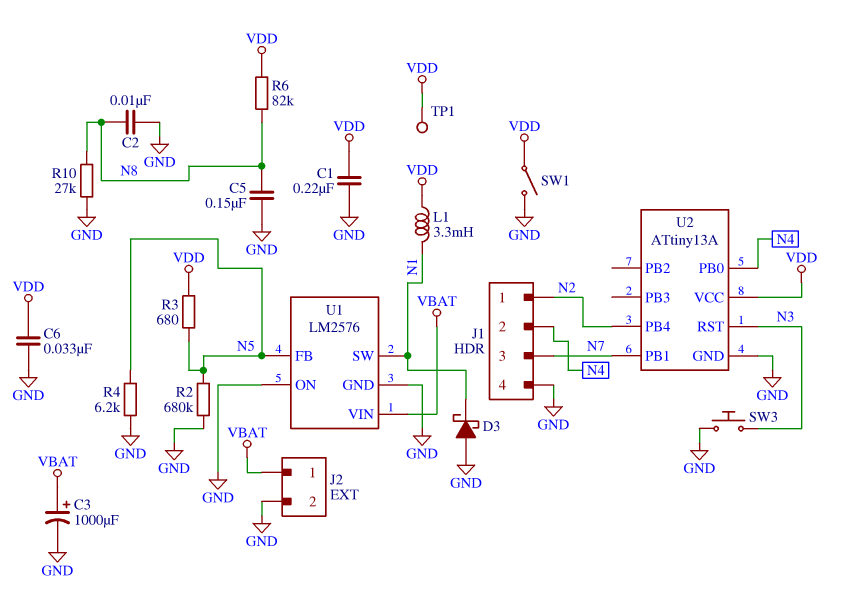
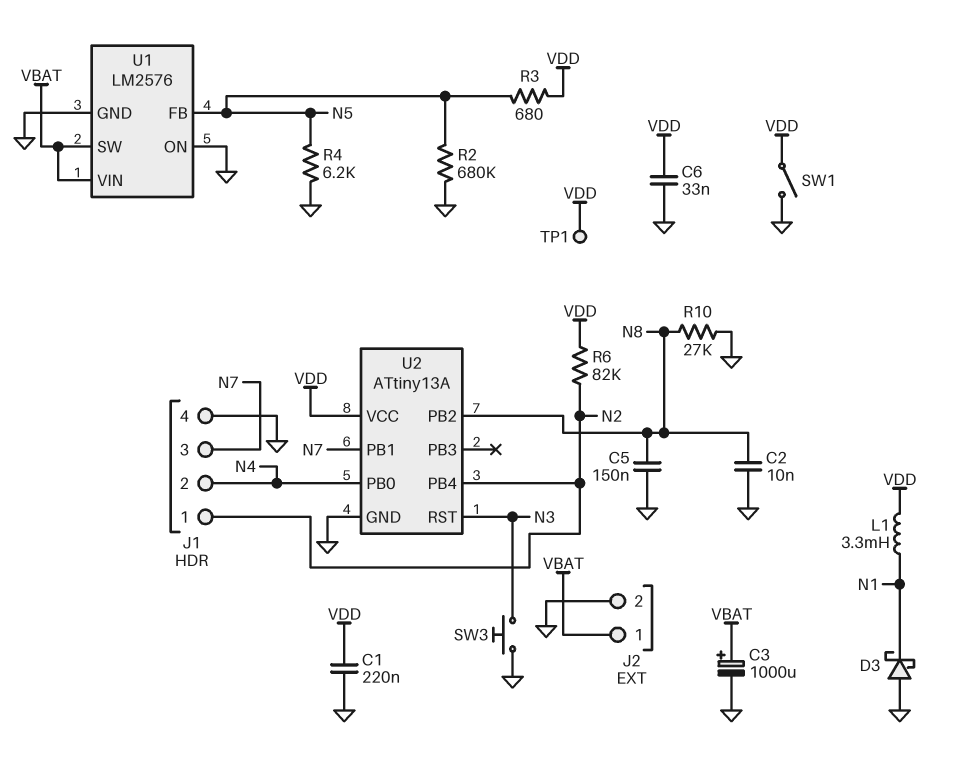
R6: 82k (N8, VDD) -> 82k (N2, VDD)
U1 pin SW: N1 -> VBAT
U2 pin PB2: none -> N8

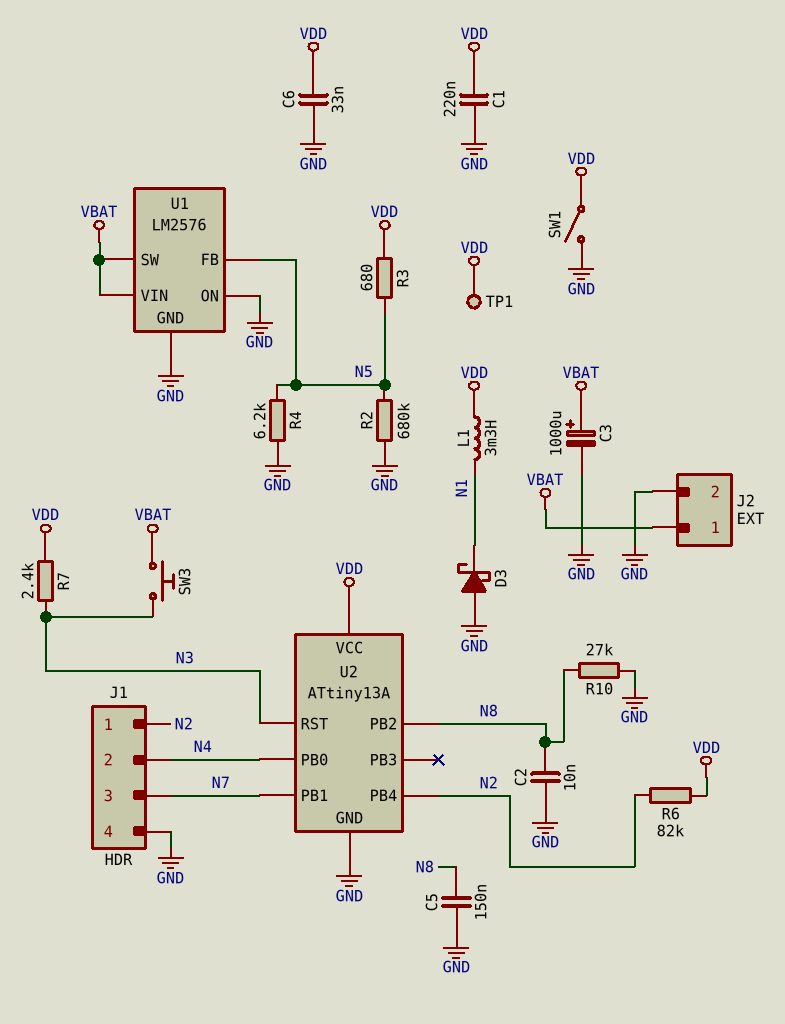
R7: none -> 2.4k (N3, VDD)
SW3: button (GND, N3) -> button (N3, VBAT)

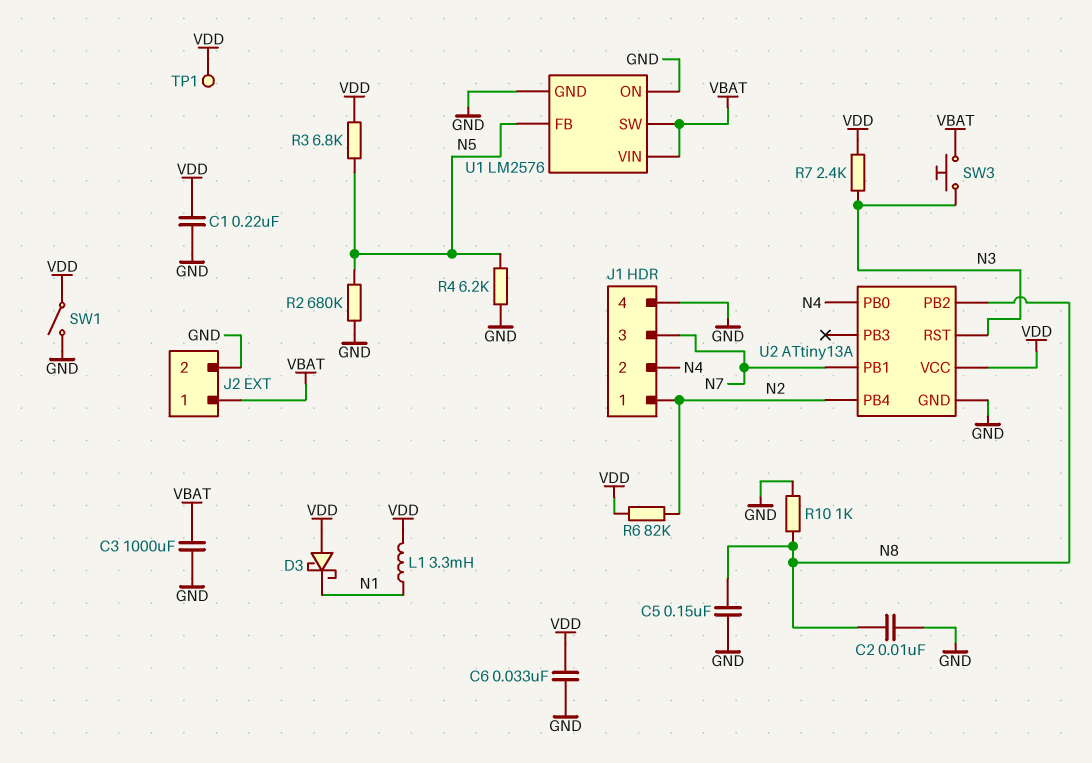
C3: 1000uF (plus VBAT, minus GND) -> 1000uF (GND, VBAT)
D3: schottky (A GND, K N1) -> schottky (A VDD, K N1)
R3: 680 (N5, VDD) -> 6.8k (N5, VDD)
R10: 27k (GND, N8) -> 1k (GND, N8)

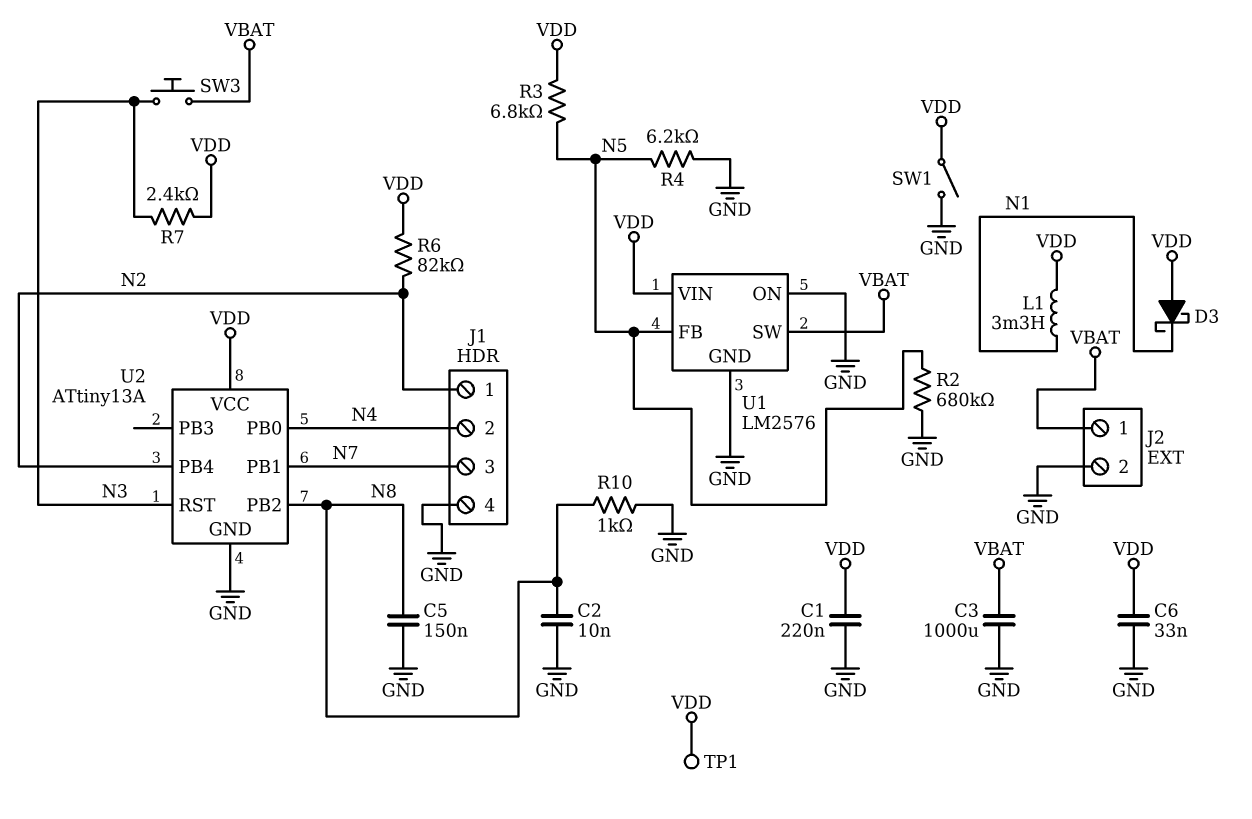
U1 pin VIN: VBAT -> VDD

